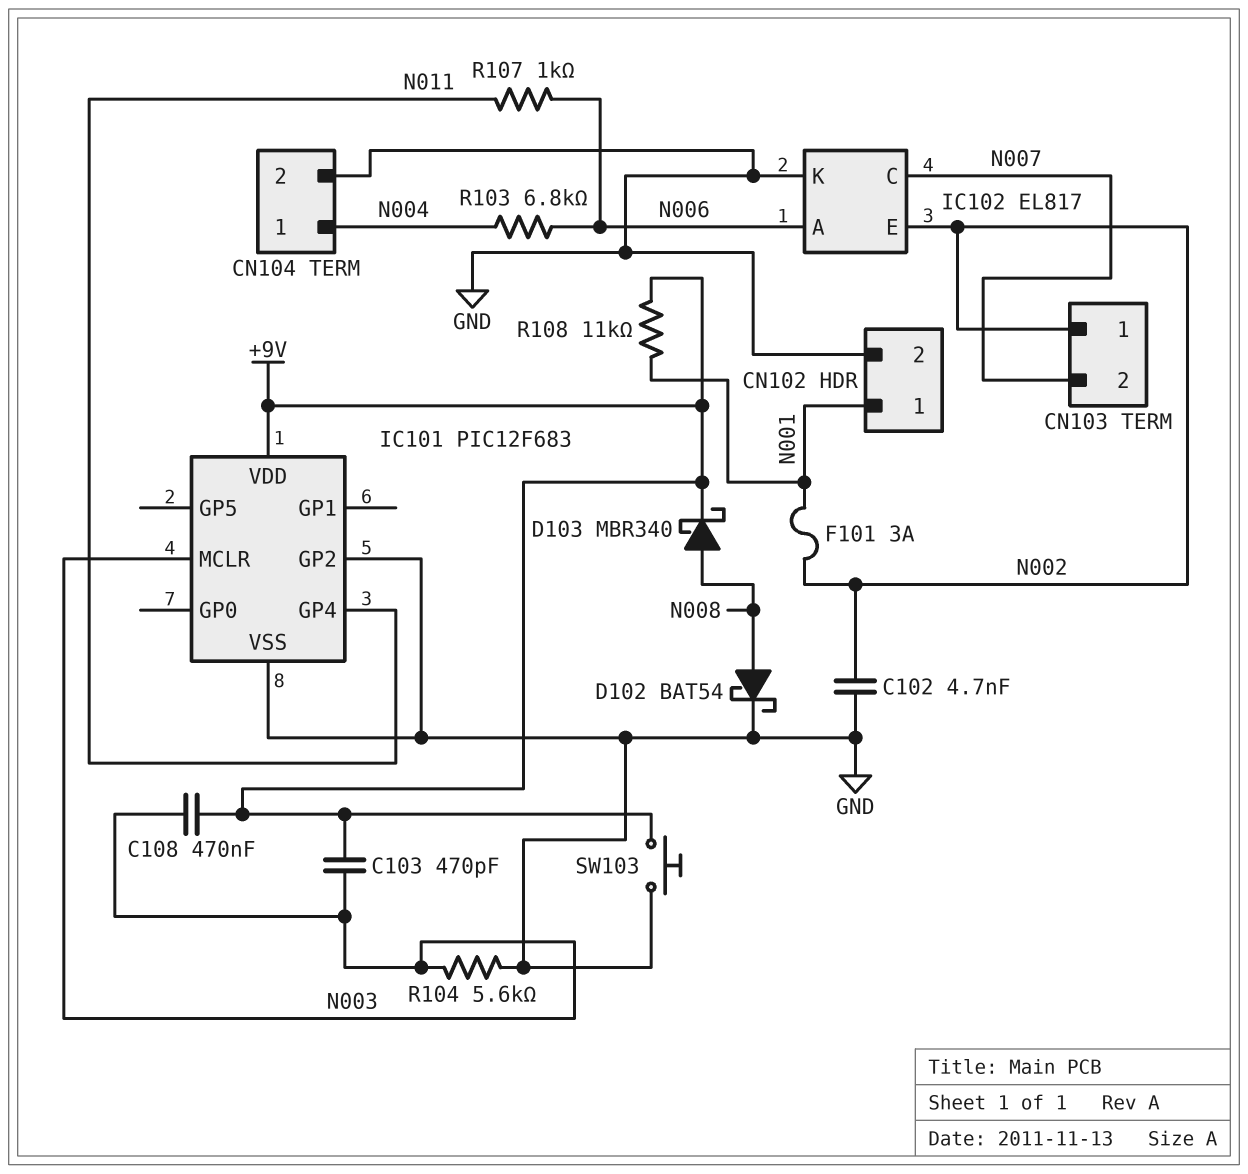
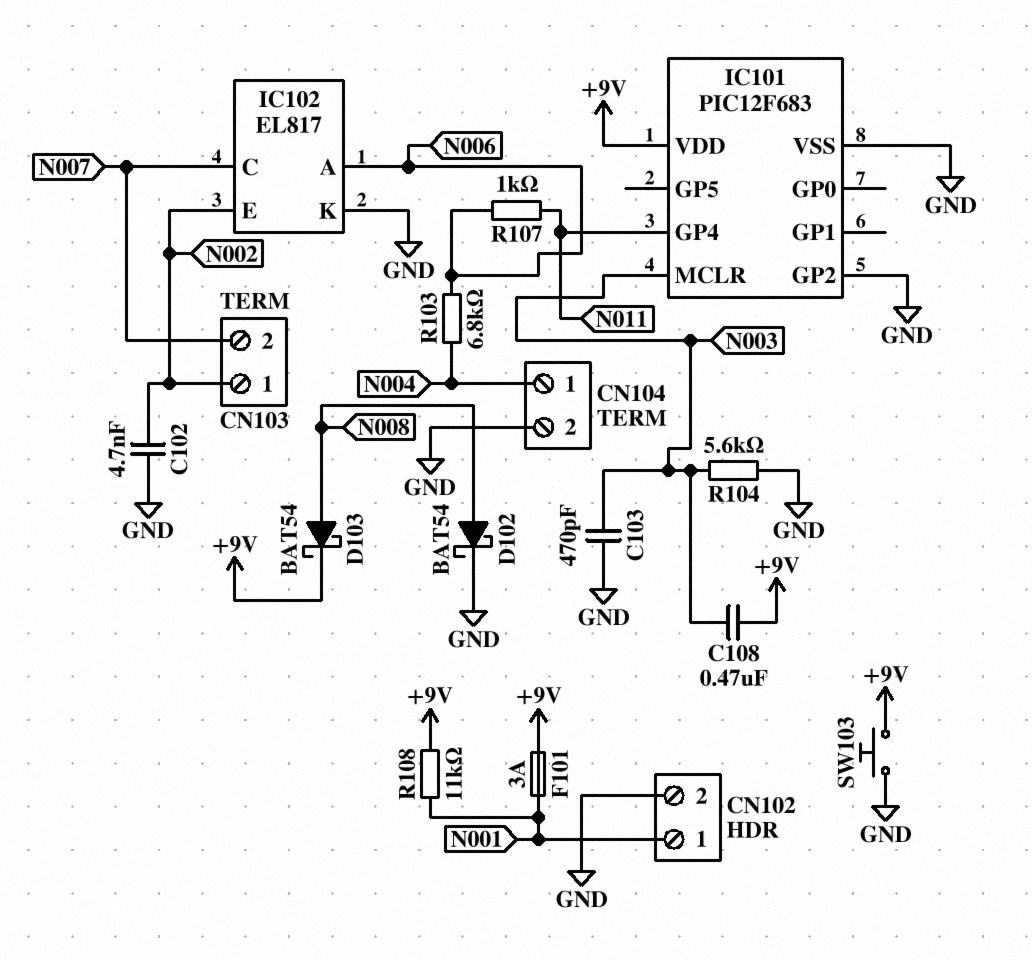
C103: 470pF (+9V, N003) -> 470pF (GND, N003)
D103: schottky MBR340 (A N008, K +9V) -> schottky BAT54 (A N008, K +9V)
F101: 3A (N001, N002) -> 3A (+9V, N001)

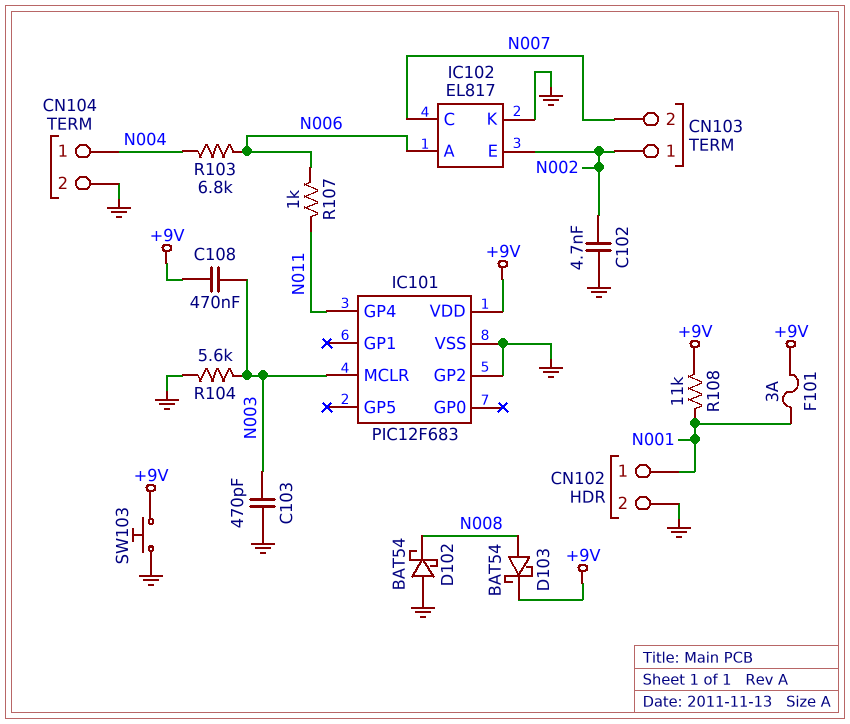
D102: schottky BAT54 (A N008, K GND) -> schottky BAT54 (A GND, K N008)

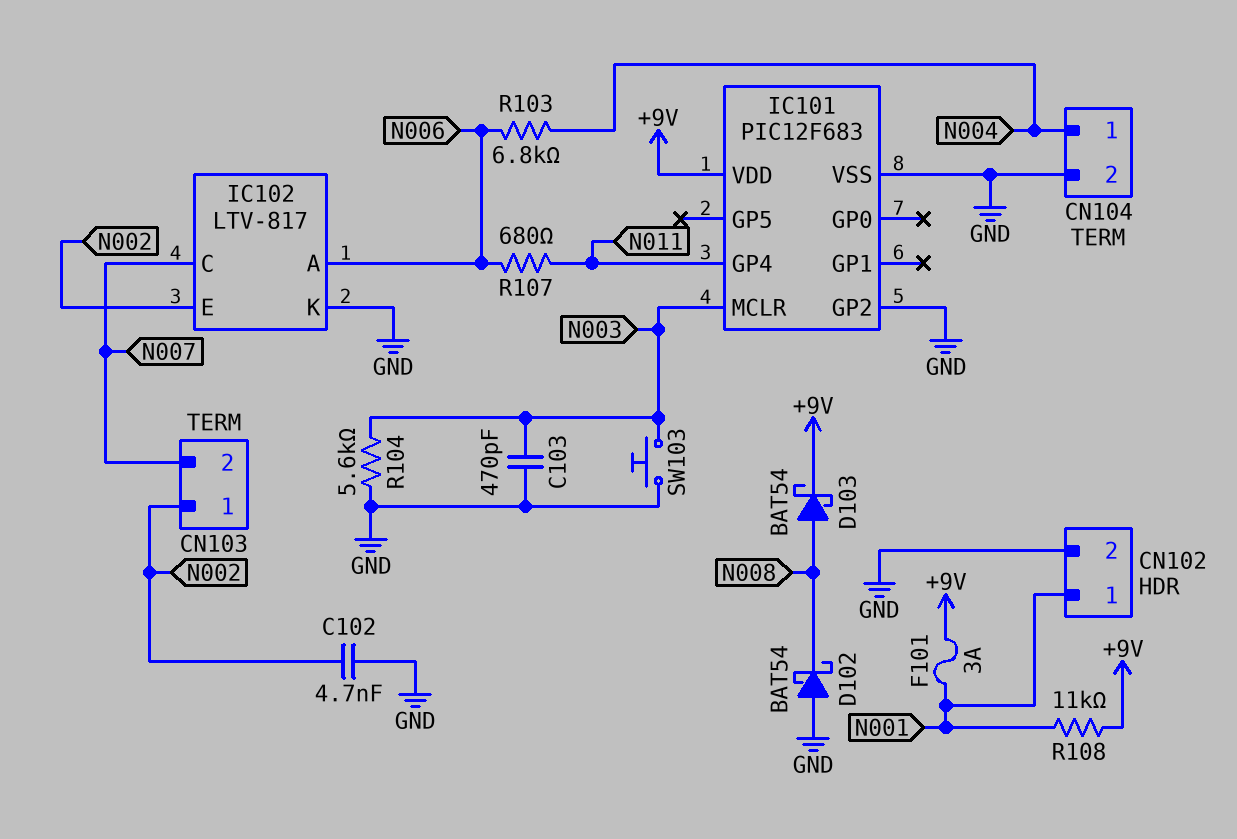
C108: 470nF (+9V, N003) -> none
IC102: EL817 -> LTV-817
R107: 1k (N006, N011) -> 680 (N006, N011)
SW103: button (+9V, GND) -> button (GND, N003)

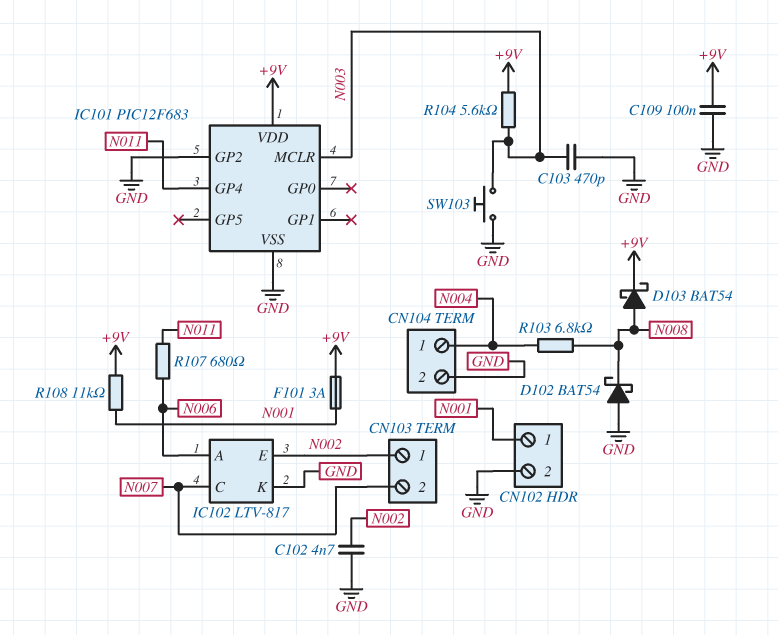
C109: none -> 100nF (+9V, GND)
R103: 6.8k (N004, N006) -> 6.8k (N004, N008)
R104: 5.6k (GND, N003) -> 5.6k (+9V, N003)

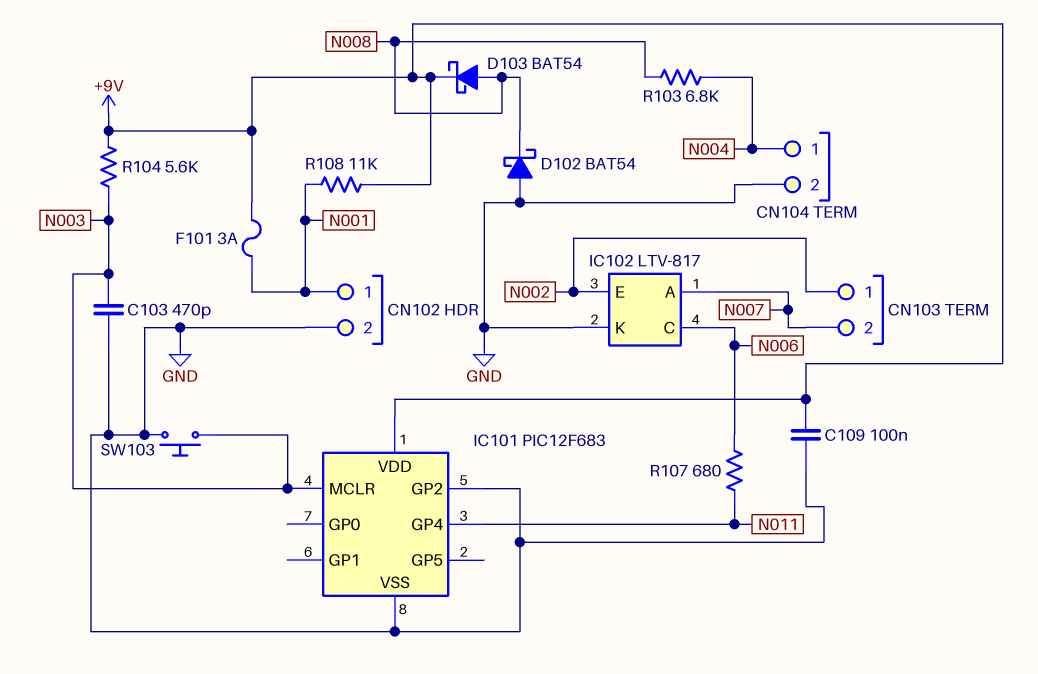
C102: 4.7nF (GND, N002) -> none
IC102 pin A: N006 -> N007
IC102 pin C: N007 -> N006

